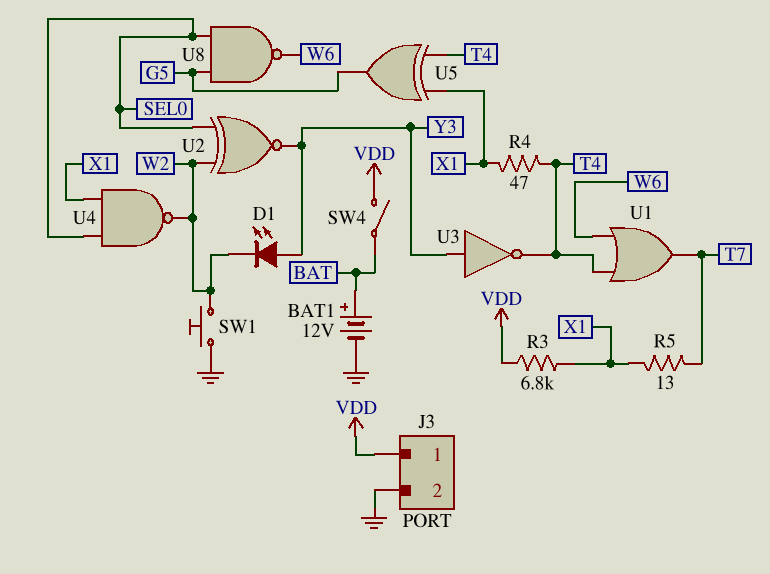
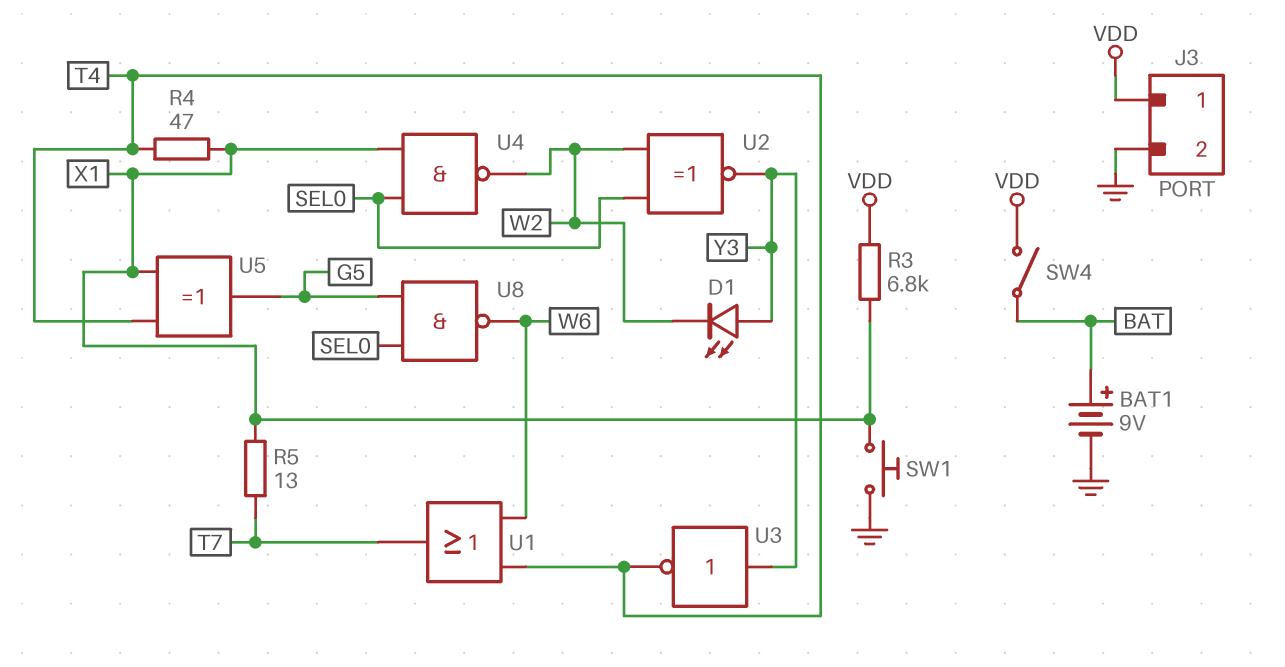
BAT1: 12V (plus BAT, minus GND) -> 9V (plus BAT, minus GND)
SW1: button (GND, W2) -> button (GND, X1)

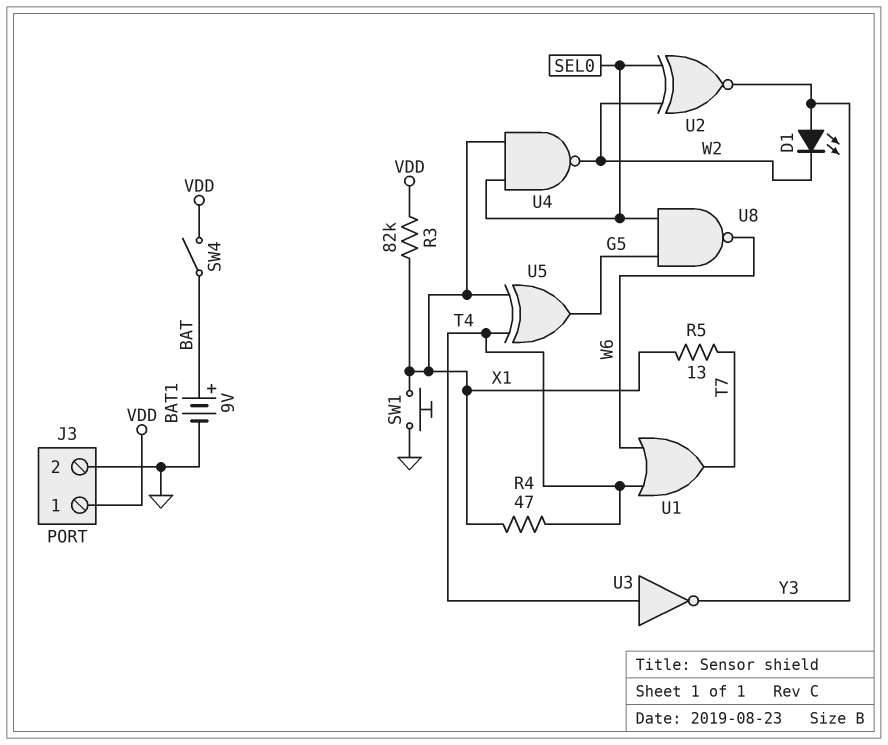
R3: 6.8k (VDD, X1) -> 82k (VDD, X1)
U3: NOT (in Y3, out T4) -> NOT (in T4, out Y3)

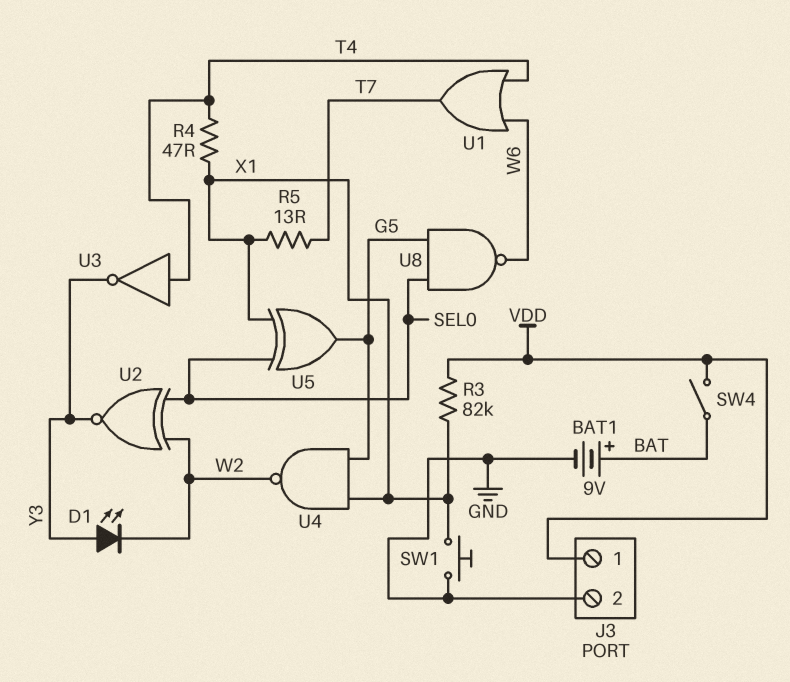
U4: NAND (in SEL0, in X1, out W2) -> NAND (in G5, in X1, out W2)
U5: XOR (in T4, in X1, out G5) -> XOR (in SEL0, in X1, out G5)

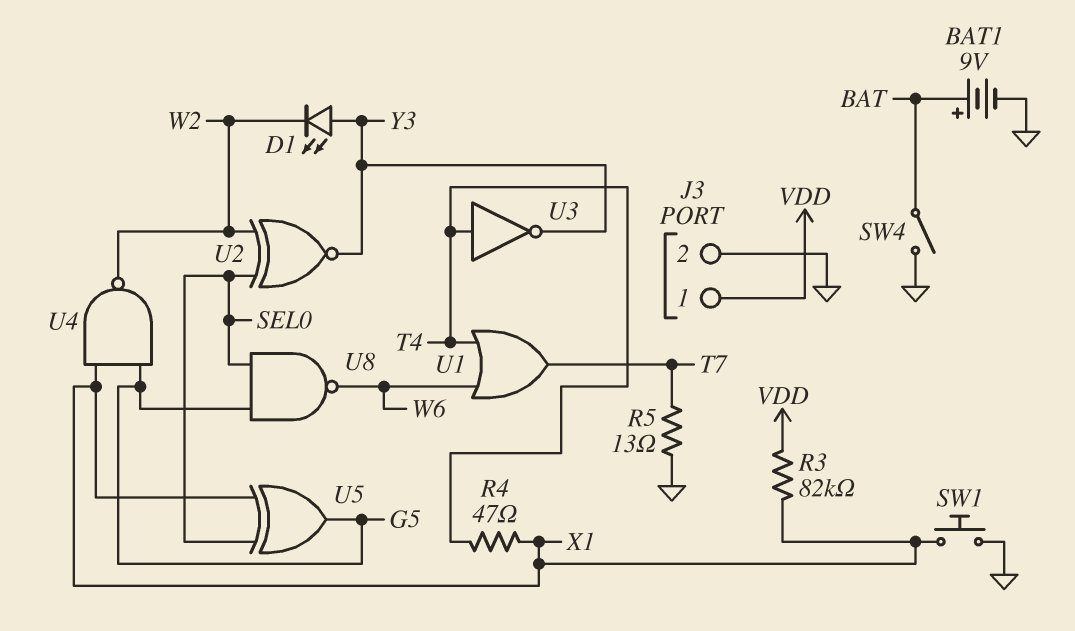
R5: 13 (T7, X1) -> 13 (GND, T7)
SW4: switch (BAT, VDD) -> switch (BAT, GND)

